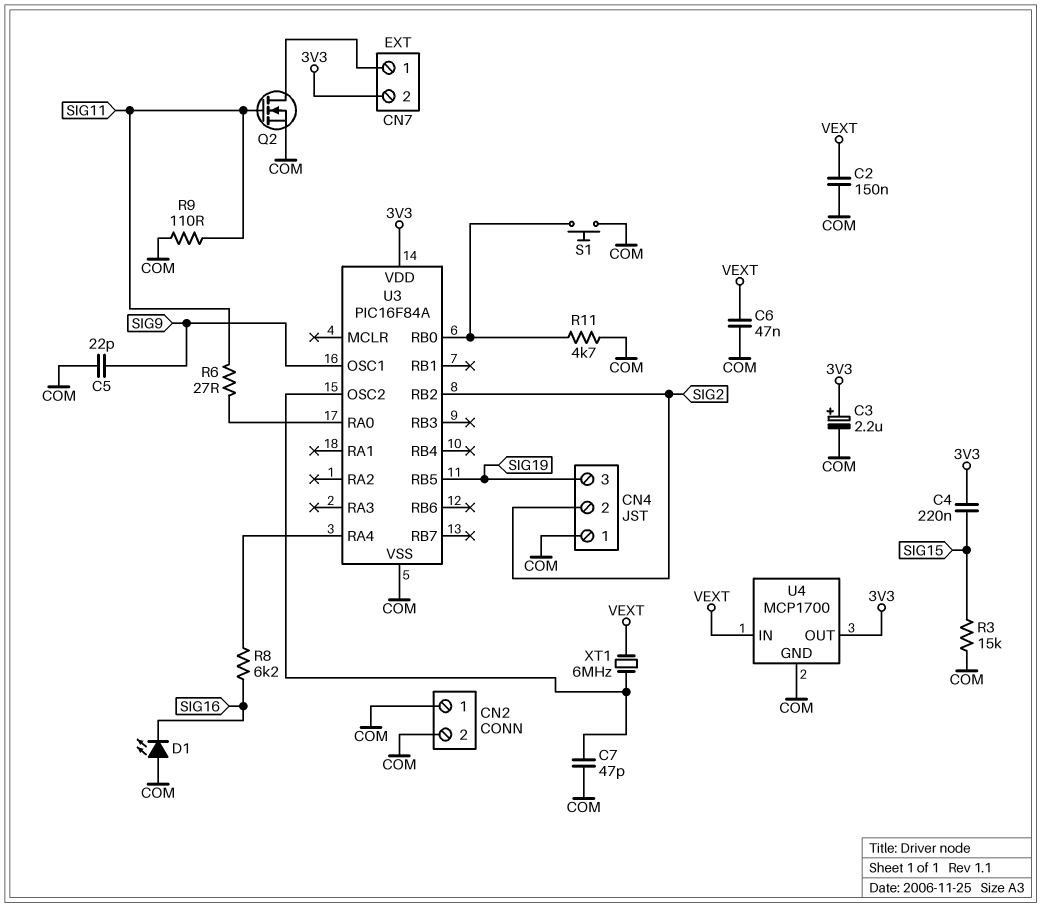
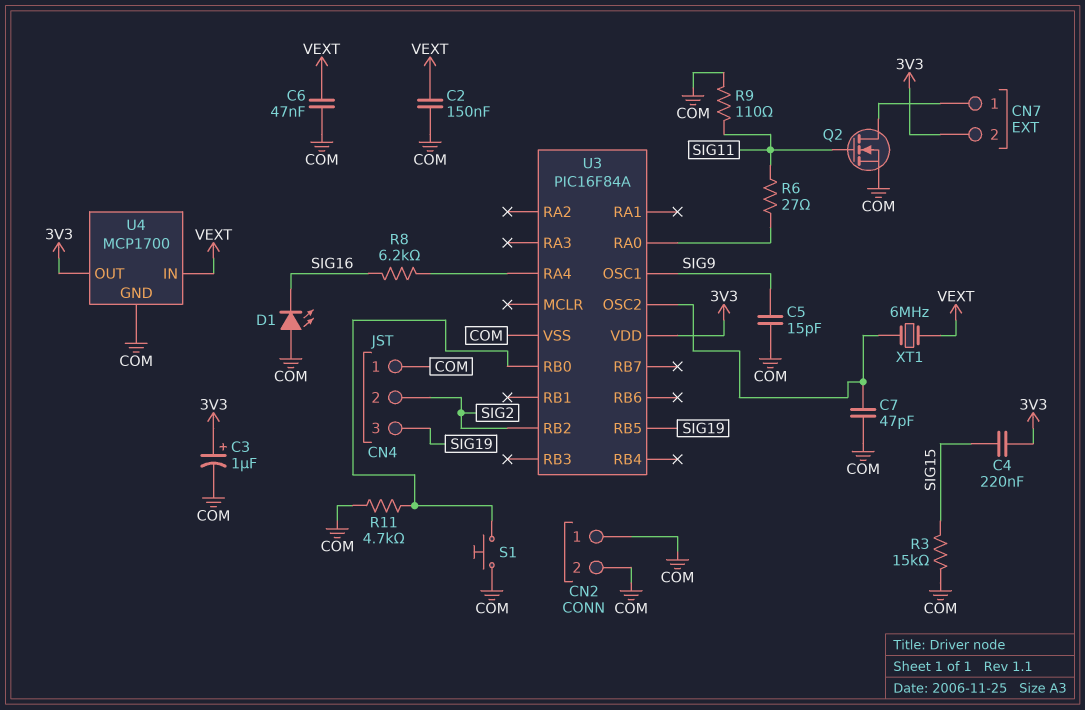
C3: 2.2uF (plus 3V3, minus COM) -> 1uF (plus 3V3, minus COM)
C5: 22pF (COM, SIG9) -> 15pF (COM, SIG9)

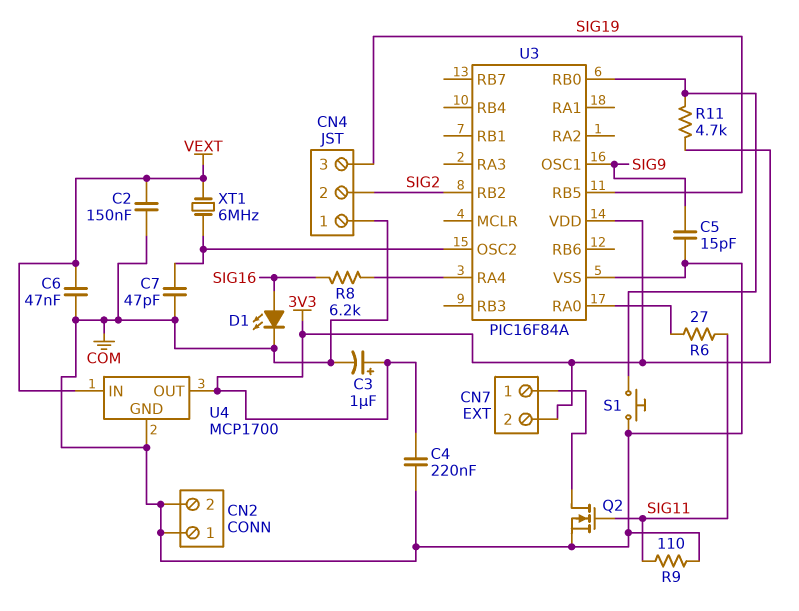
C4: 220nF (3V3, SIG15) -> 220nF (3V3, COM)
D1: LED (A COM, K SIG16) -> LED (A SIG16, K COM)
R3: 15k (COM, SIG15) -> none
R11: 4.7k (COM, U3/RB0) -> 4.7k (3V3, U3/RB0)

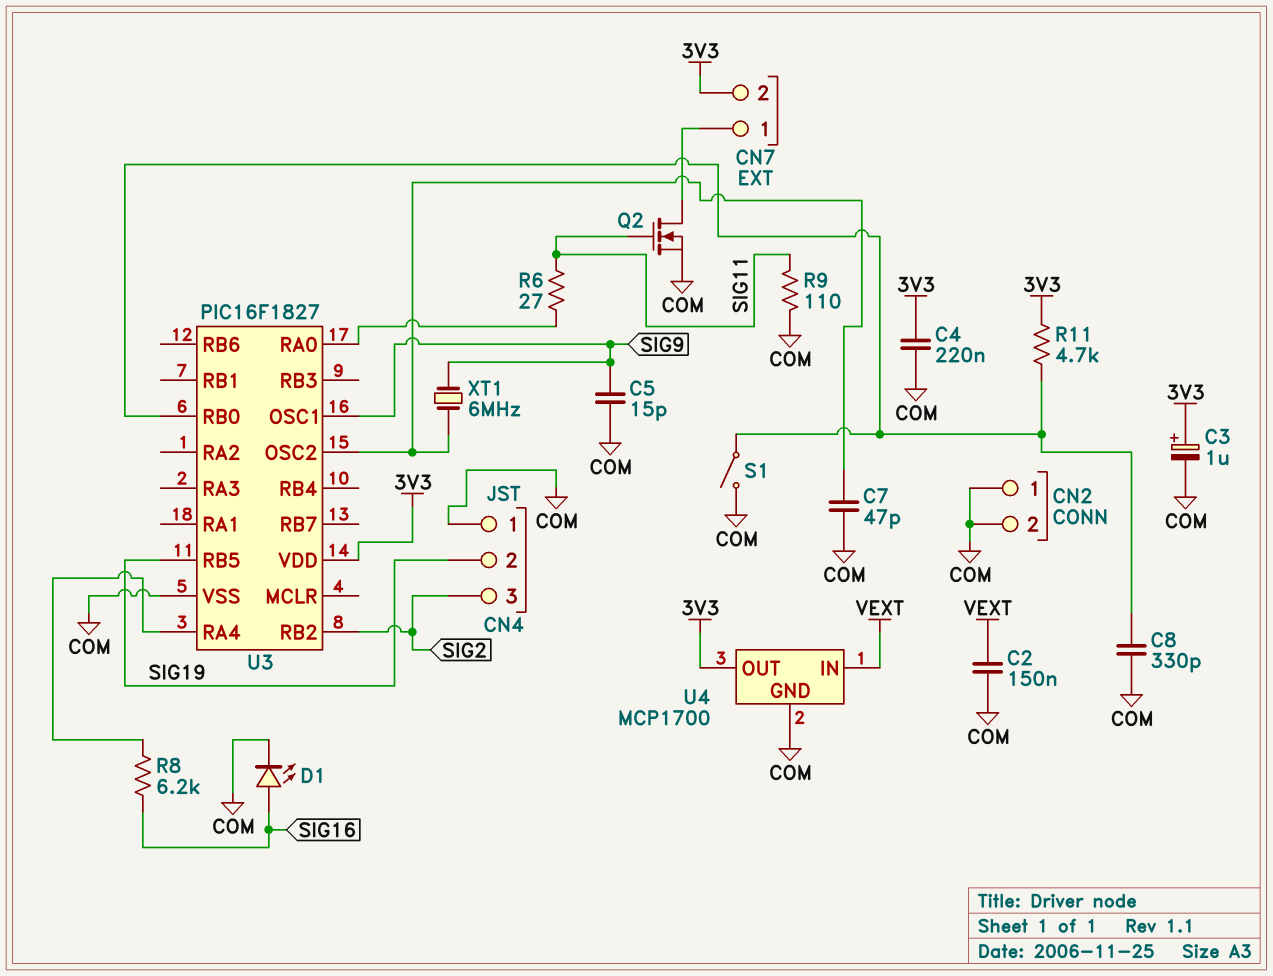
C6: 47nF (COM, VEXT) -> none
C8: none -> 330pF (COM, U3/RB0)
CN4 pin 2: SIG2 -> SIG19
CN4 pin 3: SIG19 -> SIG2
S1: button (COM, U3/RB0) -> switch (COM, U3/RB0)
U3: PIC16F84A -> PIC16F1827
XT1: 6MHz (U3/OSC2, VEXT) -> 6MHz (SIG9, U3/OSC2)

